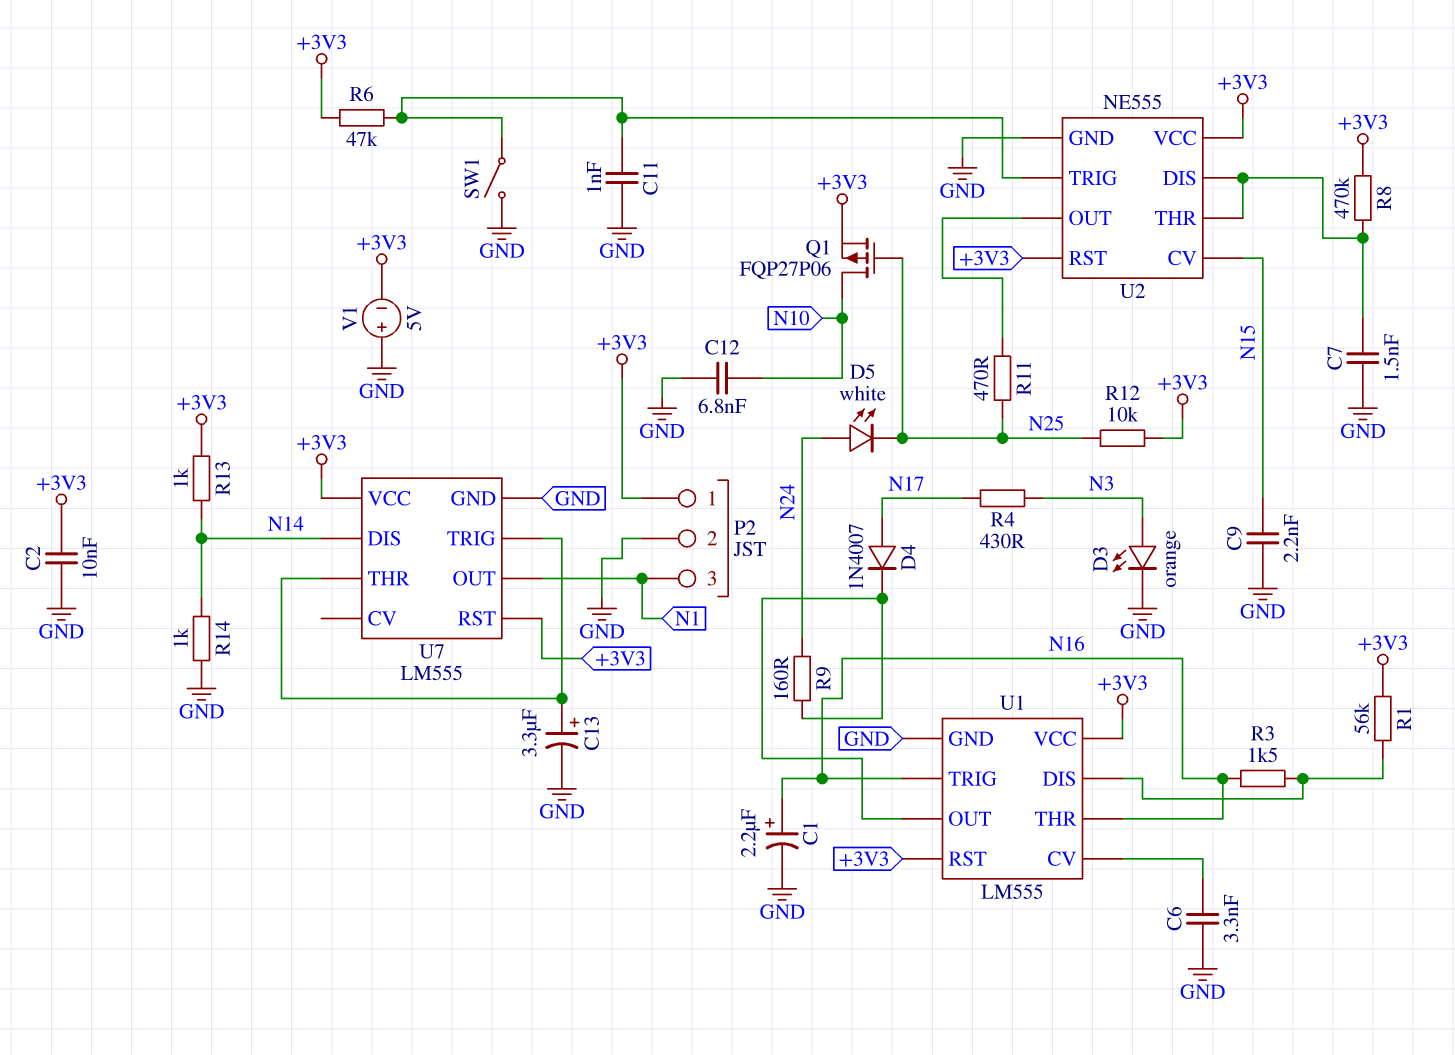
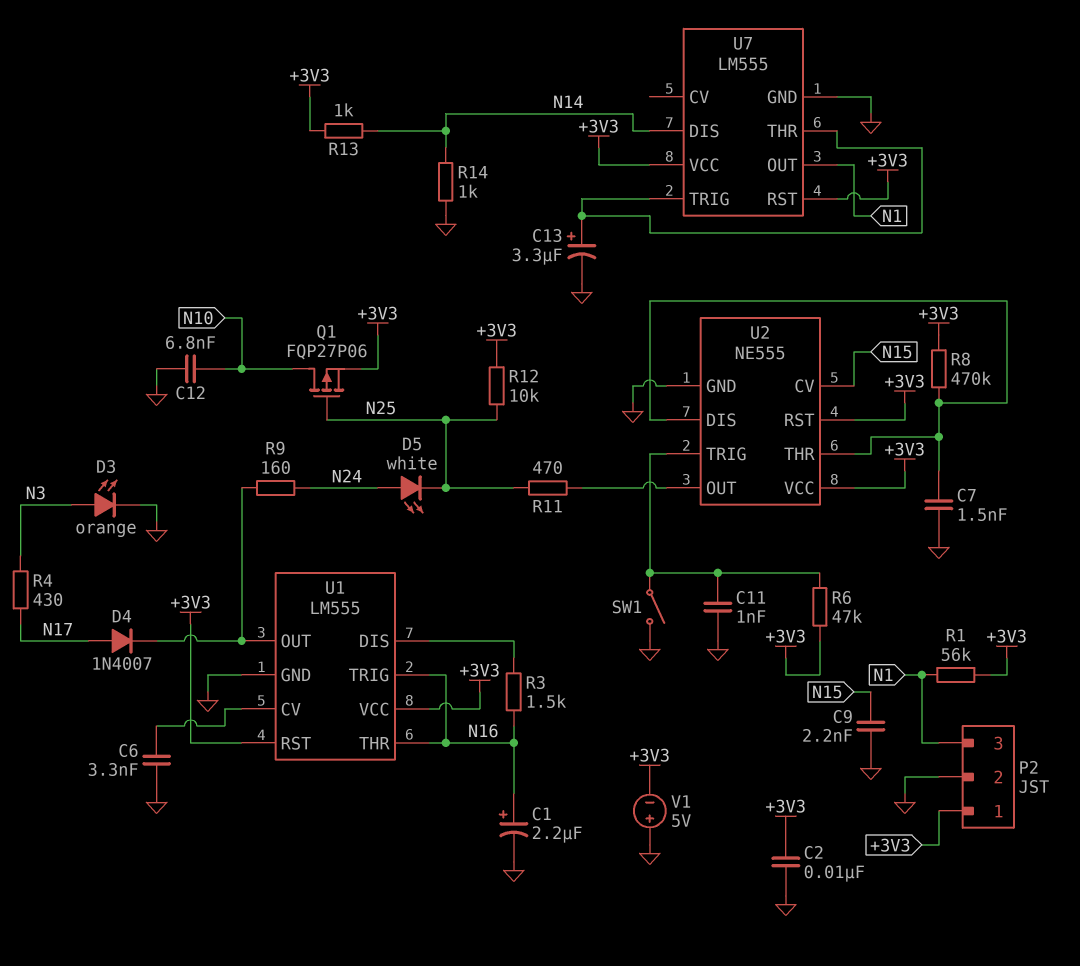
R1: 56k (+3V3, U1/DIS) -> 56k (+3V3, N1)

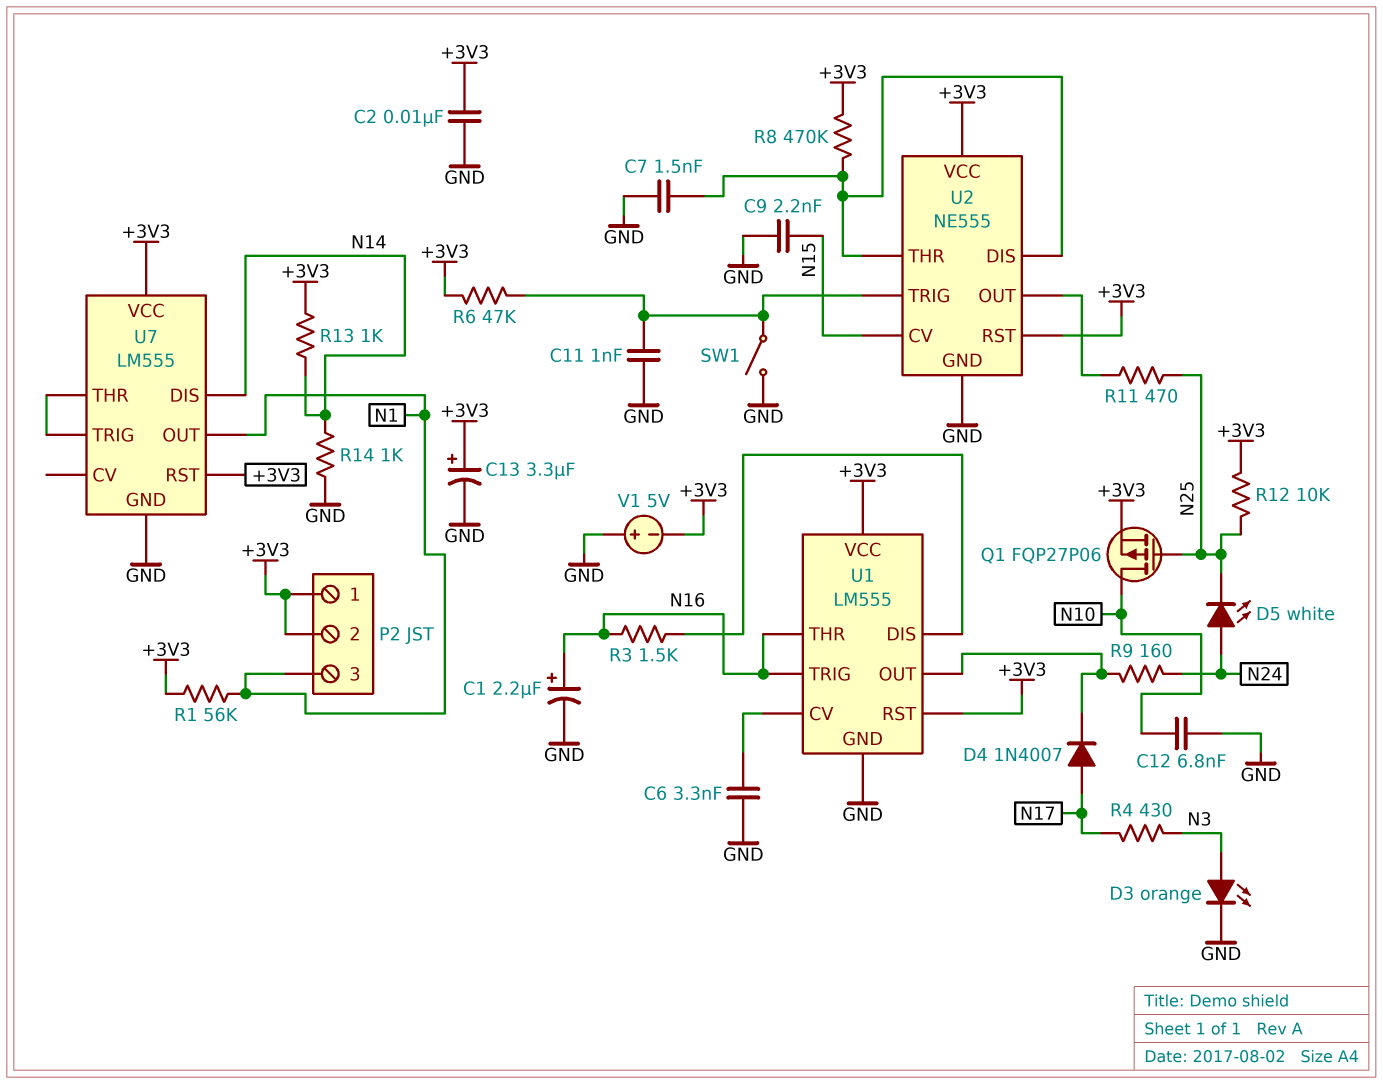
C13: 3.3uF (plus U7/THR, minus GND) -> 3.3uF (plus +3V3, minus GND)
P2 pin 2: GND -> +3V3

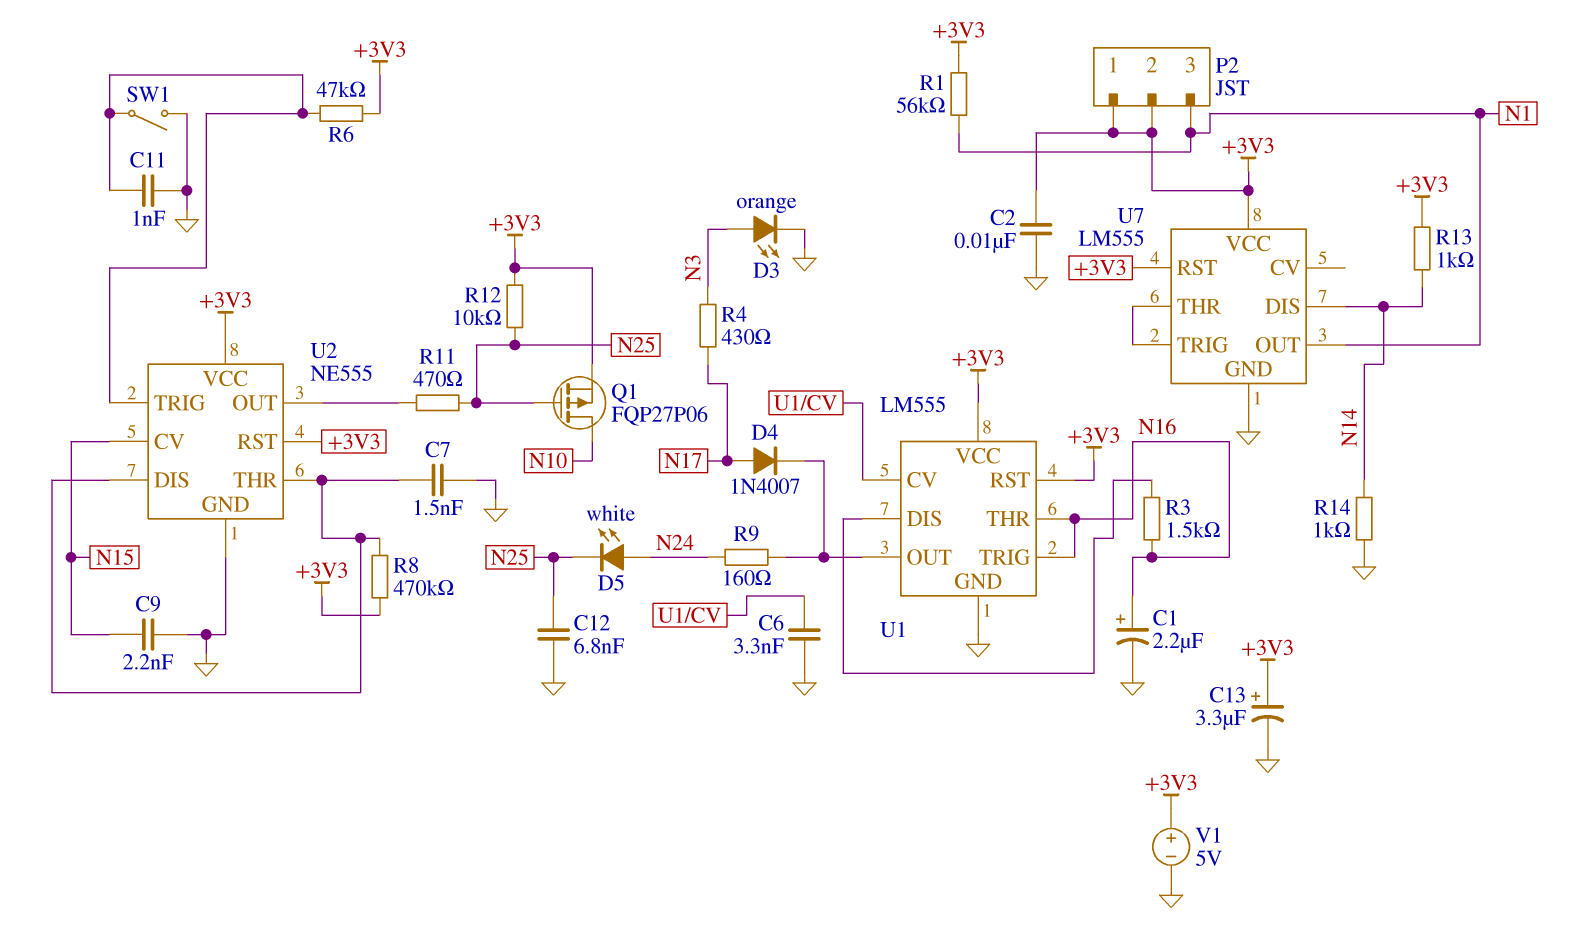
C12: 6.8nF (GND, N10) -> 6.8nF (GND, N25)
V1: 5V (plus GND, minus +3V3) -> 5V (plus +3V3, minus GND)

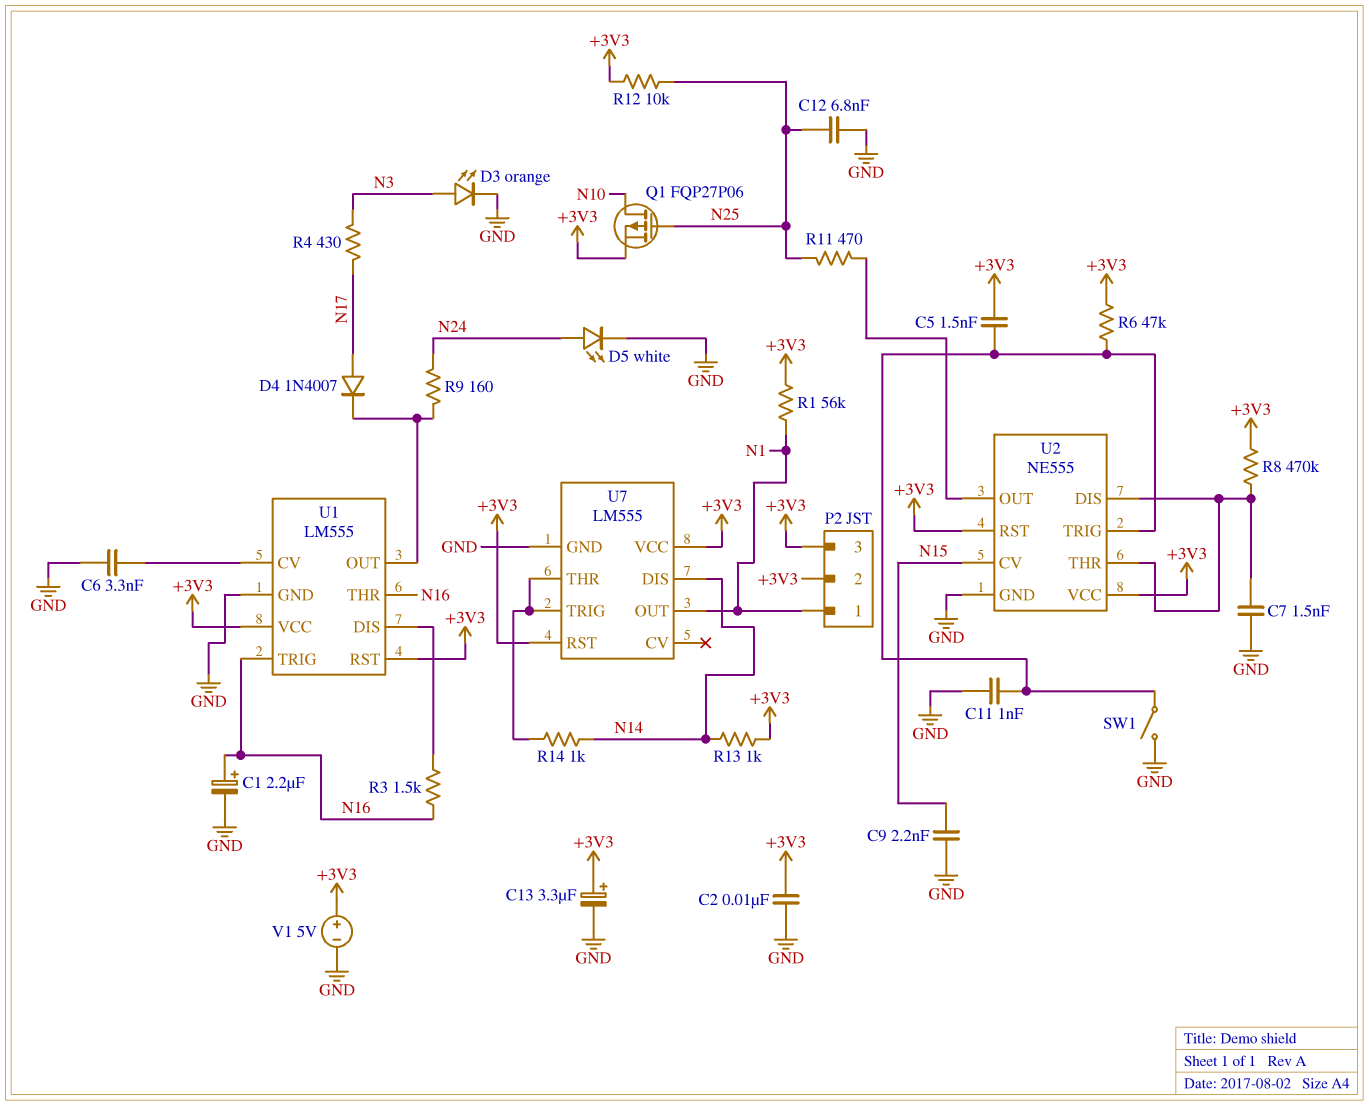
C5: none -> 1.5nF (+3V3, U2/TRIG)
D5: LED white (A N24, K N25) -> LED white (A N24, K GND)
P2 pin 1: +3V3 -> N1
P2 pin 3: N1 -> +3V3
R14: 1k (GND, N14) -> 1k (N14, U7/THR)

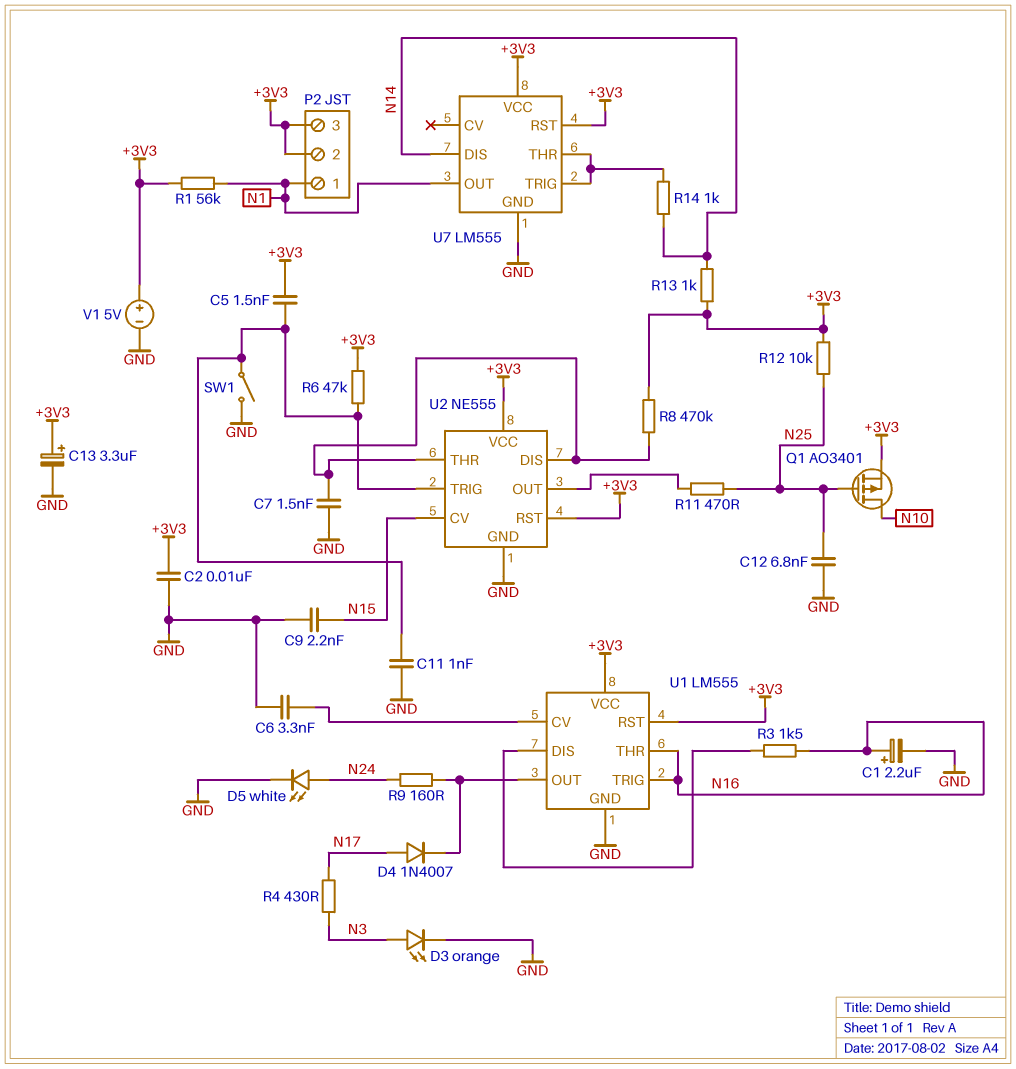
Q1: PMOS FQP27P06 (G N25, D N10, S +3V3) -> PMOS AO3401 (G N25, D N10, S +3V3)

